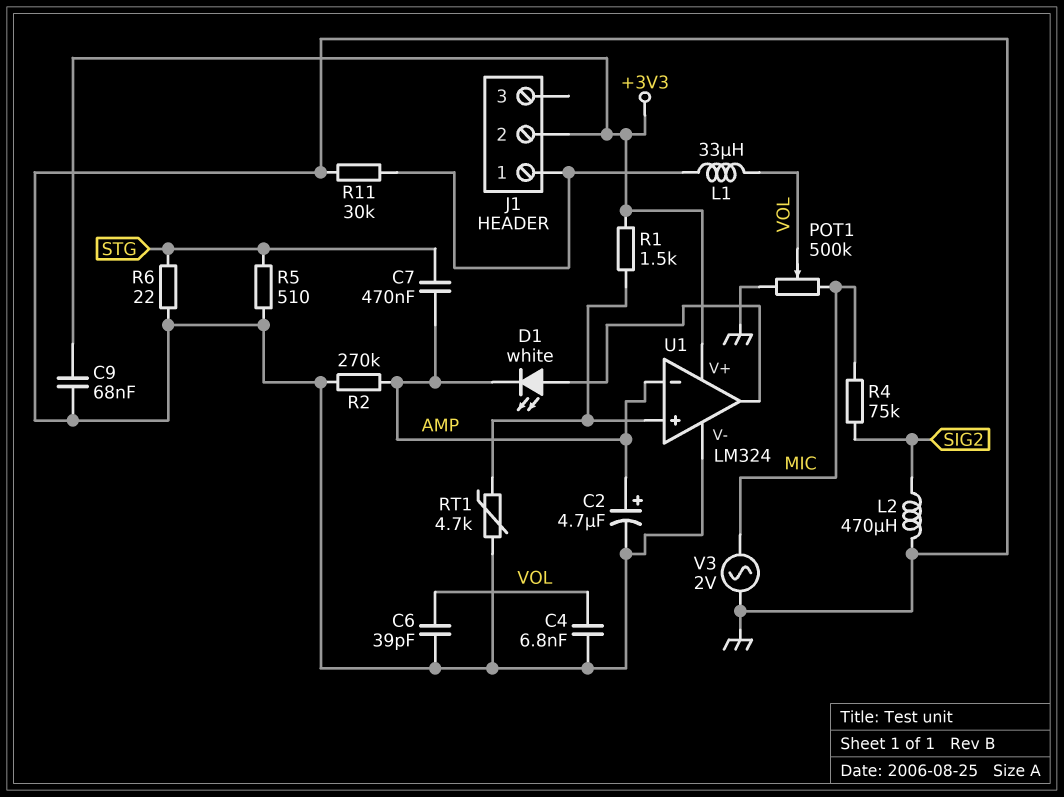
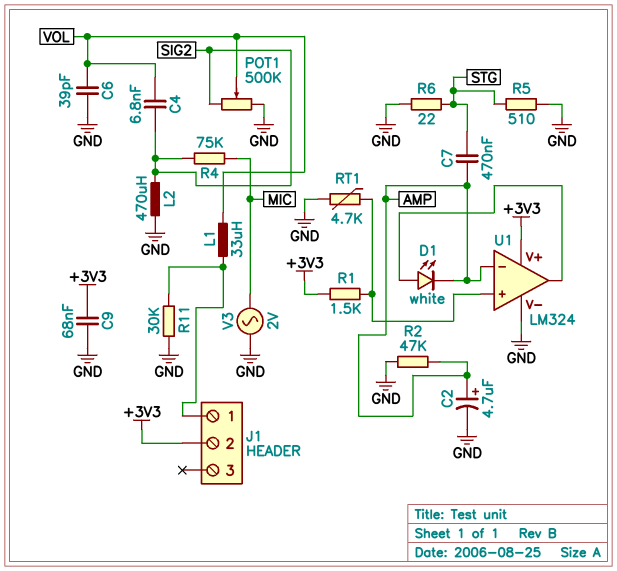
C4: 6.8nF (GND, VOL) -> 6.8nF (SIG2, VOL)
POT1: 500k (GND, MIC, wiper VOL) -> 500k (GND, SIG2, wiper VOL)
R2: 270k (AMP, GND) -> 47k (AMP, GND)

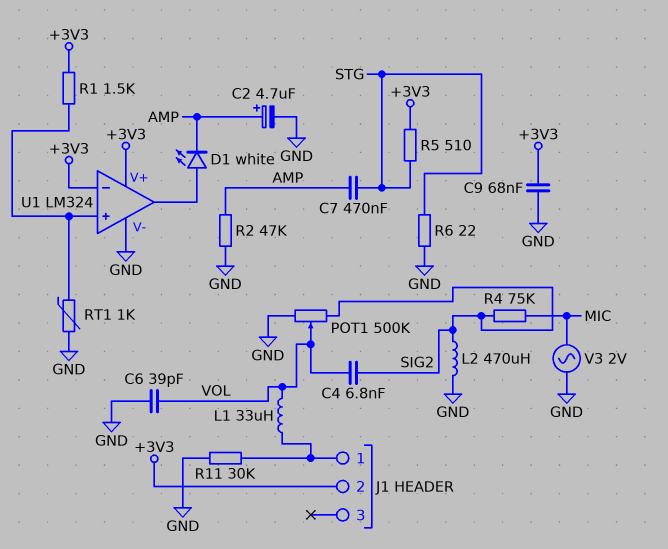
R5: 510 (GND, STG) -> 510 (+3V3, STG)
RT1: 4.7k (GND, U1/in+) -> 1k (GND, U1/in+)
U1 pin in-: AMP -> +3V3

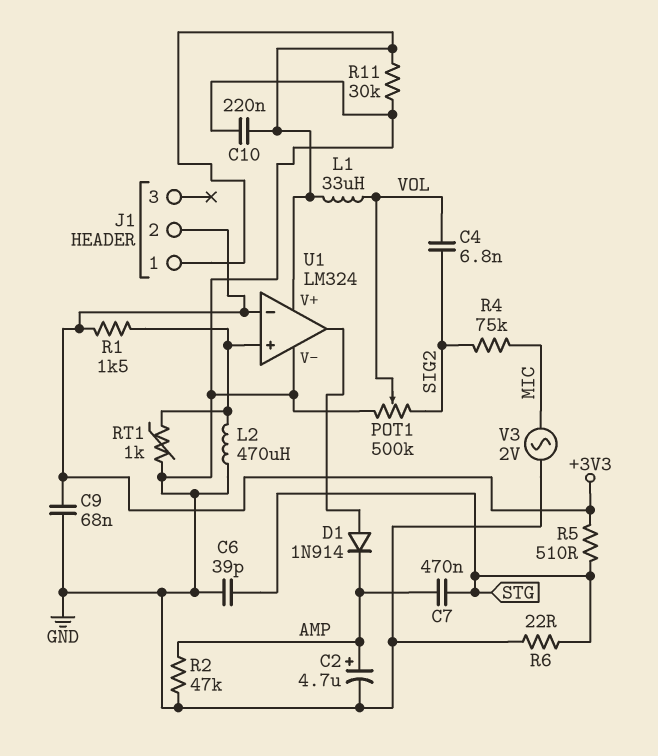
C6: 39pF (GND, VOL) -> 39pF (GND, STG)
C10: none -> 220nF (GND, J1/1)
D1: LED white (A U1/out, K AMP) -> diode 1N914 (A U1/out, K AMP)
L2: 470uH (GND, SIG2) -> 470uH (GND, U1/in+)
U1 pin V+: +3V3 -> J1/1

